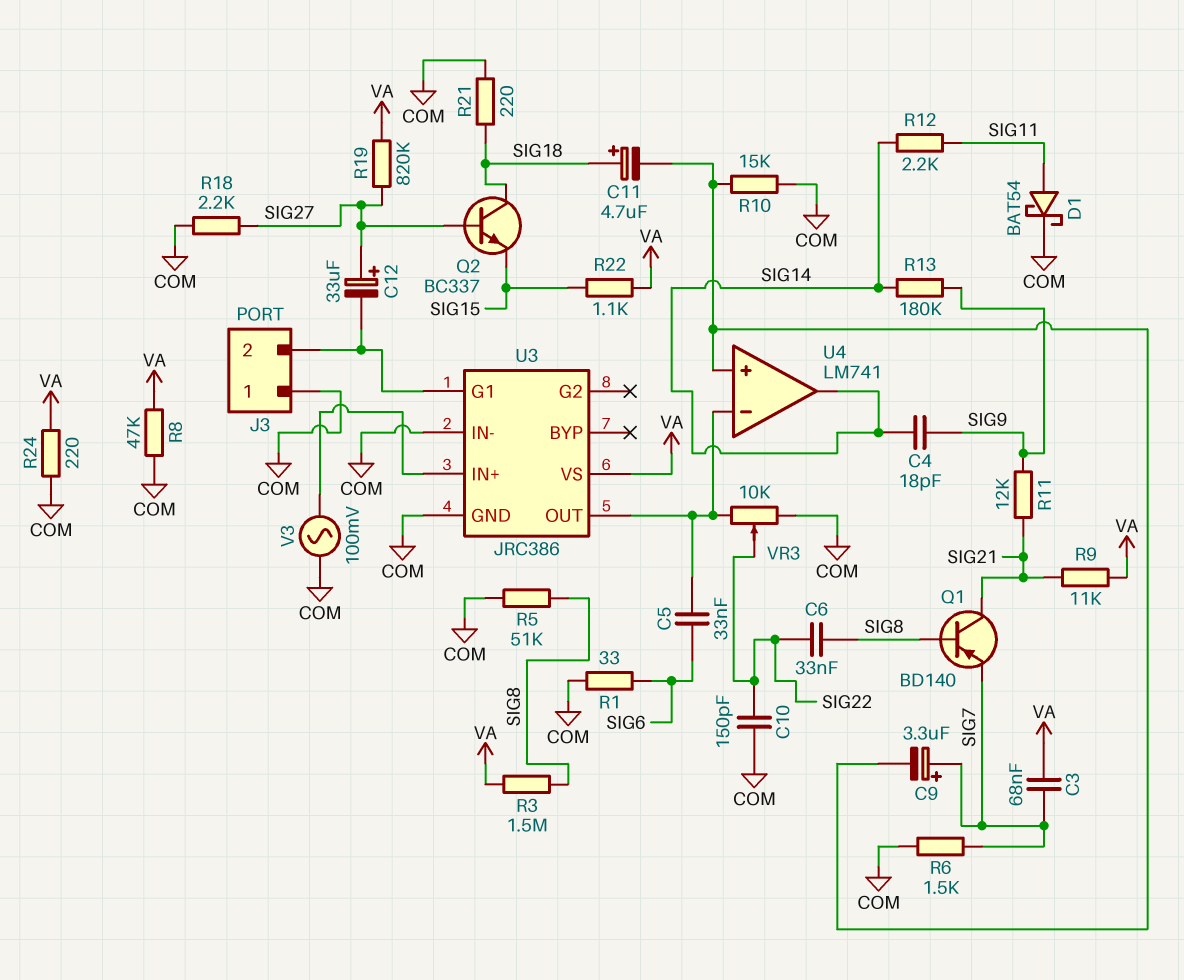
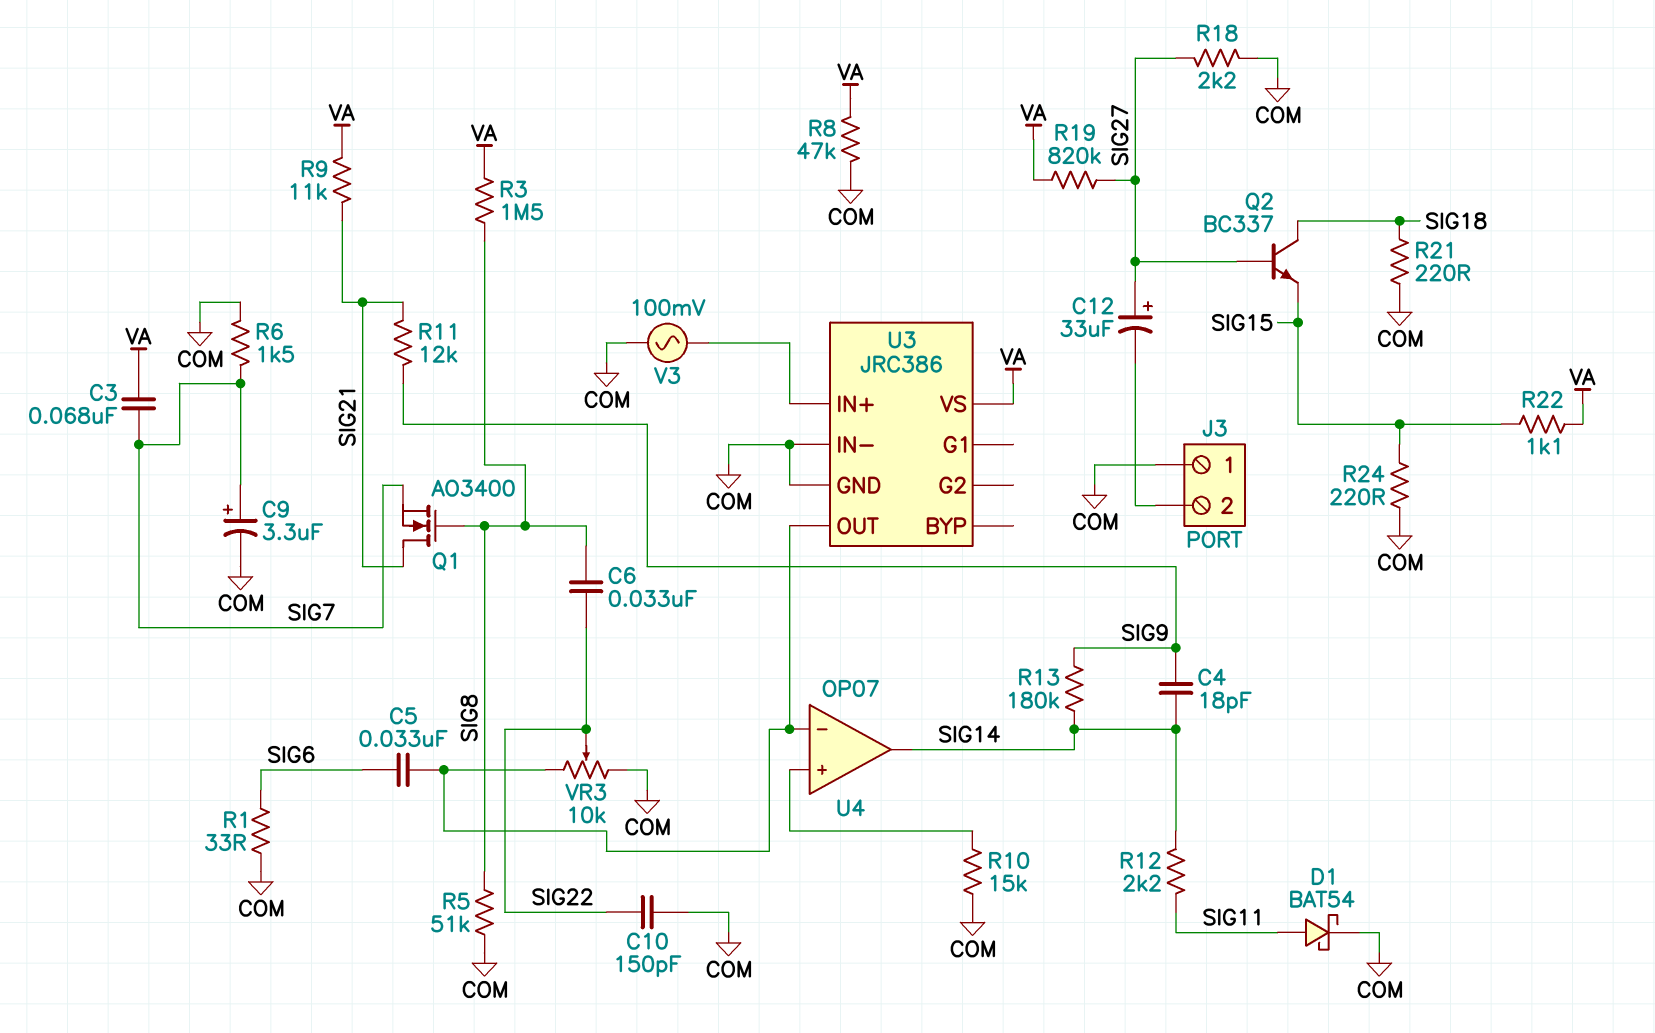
C9: 3.3uF (plus SIG7, minus U4/in+) -> 3.3uF (plus SIG7, minus COM)
C11: 4.7uF (plus SIG18, minus U4/in+) -> none
Q1: PNP BD140 (B SIG8, C SIG21, E SIG7) -> NMOS AO3400 (G SIG8, D SIG21, S SIG7)
R24: 220 (COM, VA) -> 220 (COM, SIG15)
U3 pin G1: J3/2 -> none
U4: LM741 -> OP07

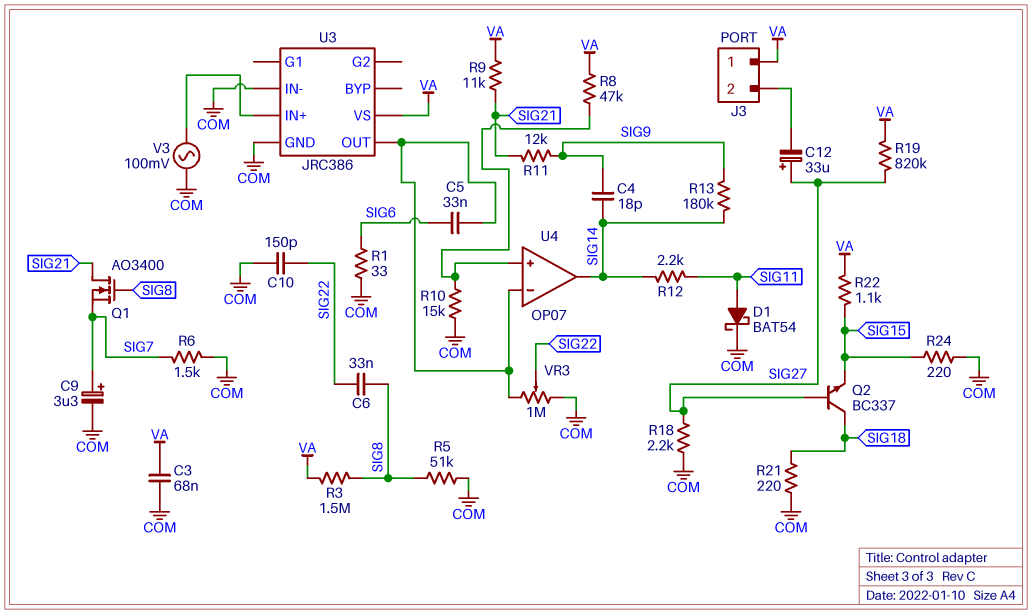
C3: 68nF (SIG7, VA) -> 68nF (COM, VA)
J3 pin 1: COM -> VA
R8: 47k (COM, VA) -> 47k (U4/in+, VA)
VR3: 10k (COM, U3/OUT, wiper SIG22) -> 1M (COM, U3/OUT, wiper SIG22)

